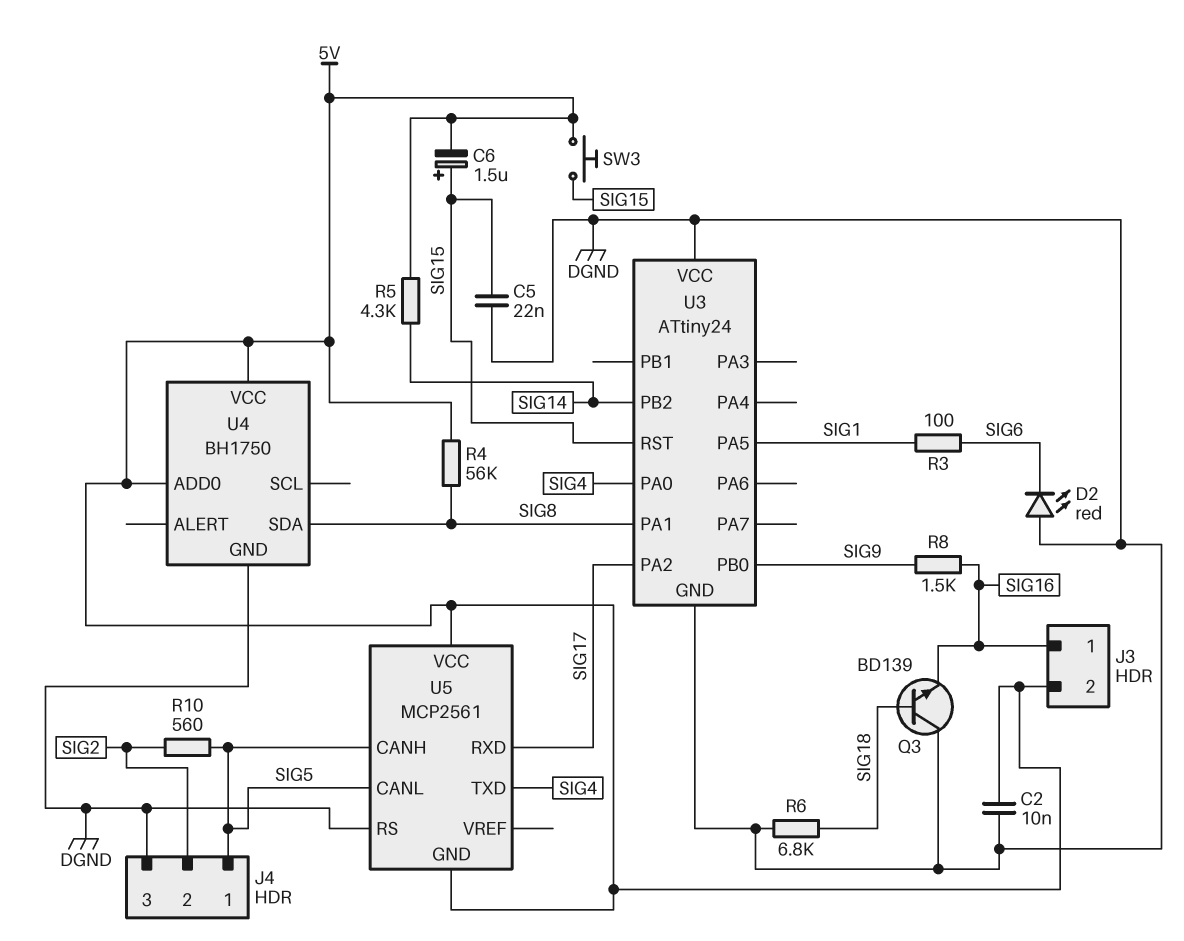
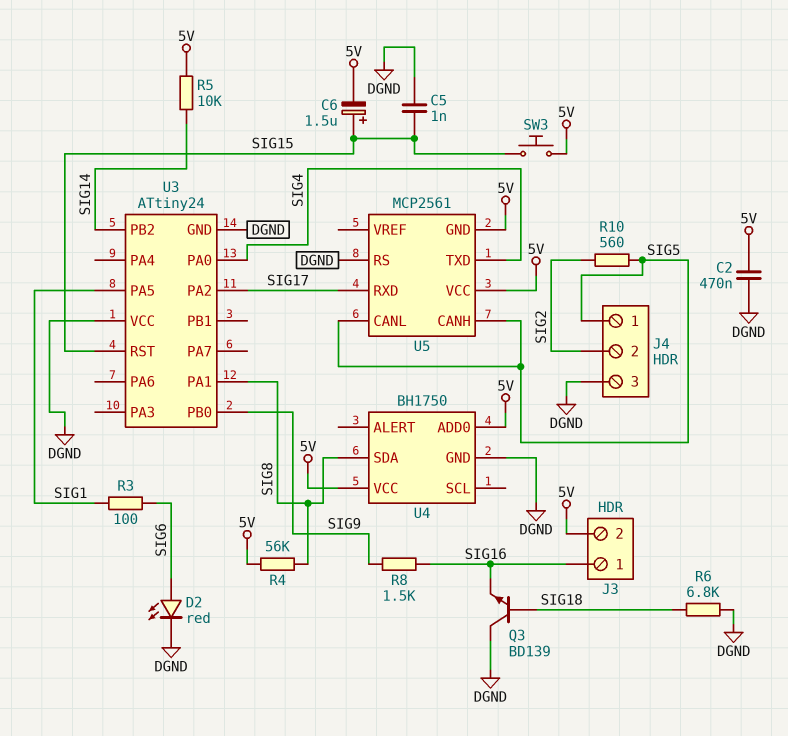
C2: 10nF (5V, DGND) -> 470nF (5V, DGND)
C5: 22nF (DGND, SIG15) -> 1nF (DGND, SIG15)
D2: LED red (A DGND, K SIG6) -> LED red (A SIG6, K DGND)
R5: 4.3k (5V, SIG14) -> 10k (5V, SIG14)

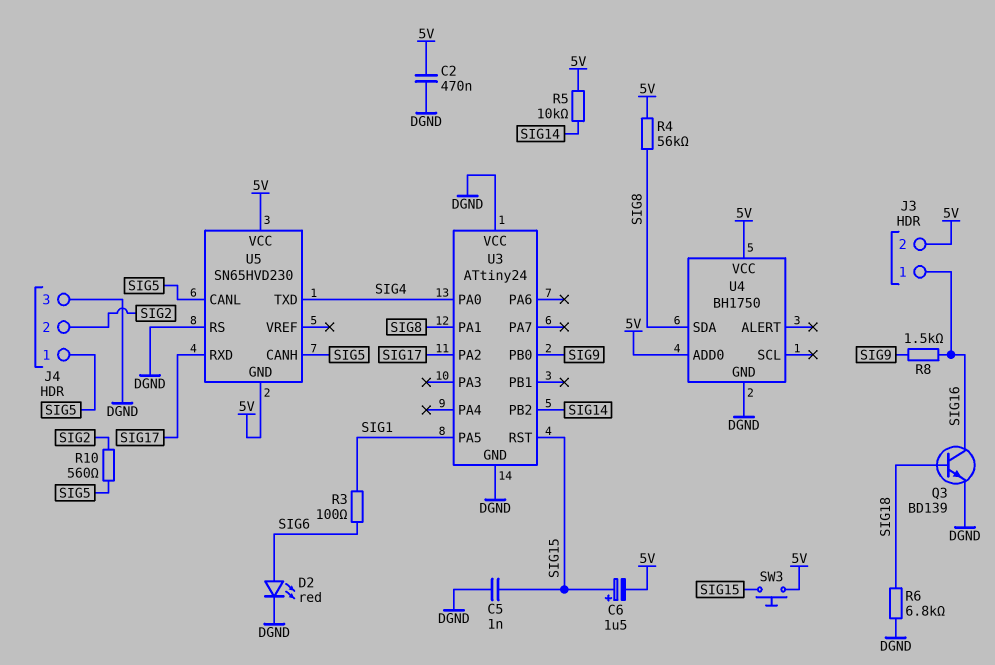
Q3: NPN BD139 (B SIG18, C DGND, E SIG16) -> NPN BD139 (B SIG18, C SIG16, E DGND)
U5: MCP2561 -> SN65HVD230

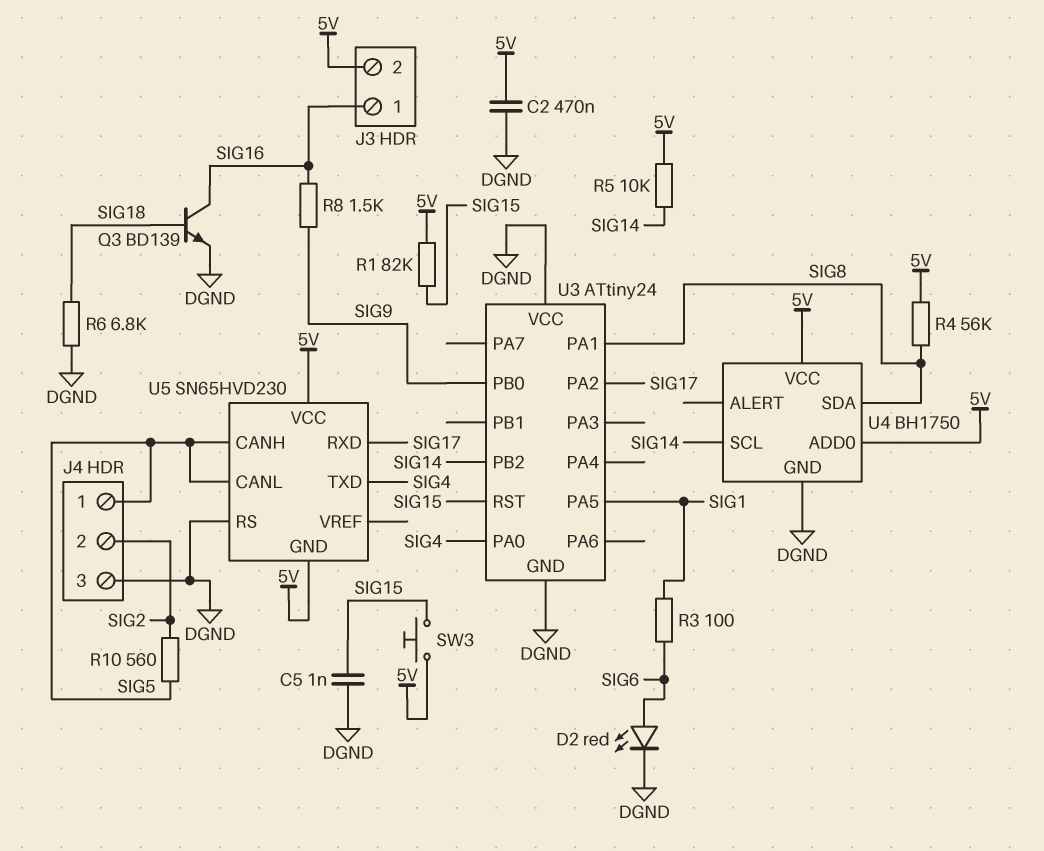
C6: 1.5uF (plus SIG15, minus 5V) -> none
R1: none -> 82k (5V, SIG15)
U4 pin SCL: none -> SIG14

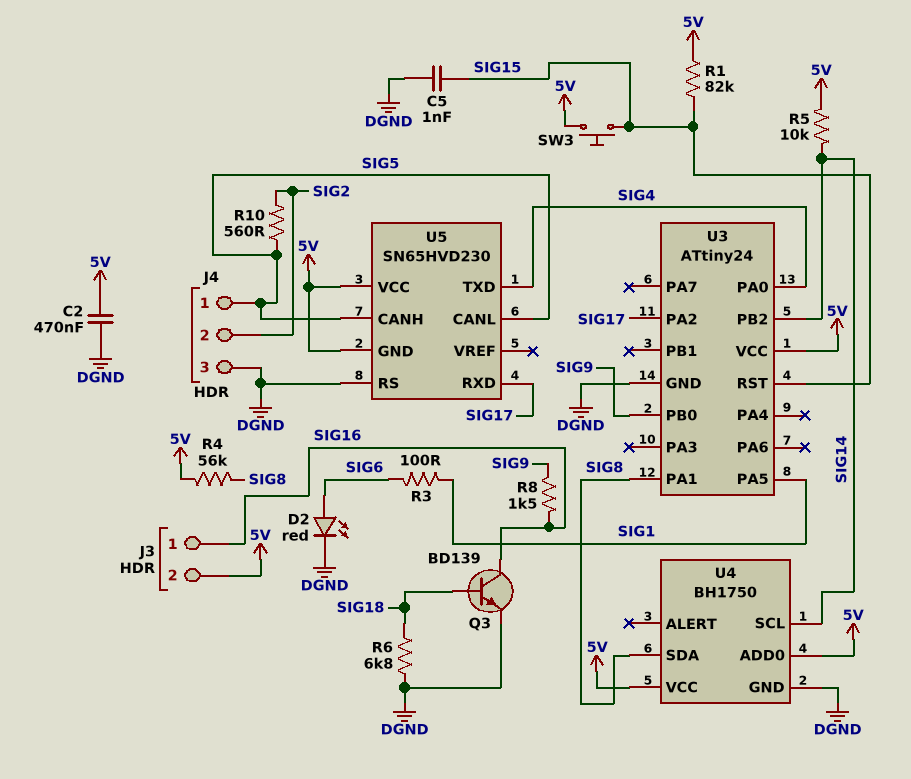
U3 pin VCC: DGND -> 5V

